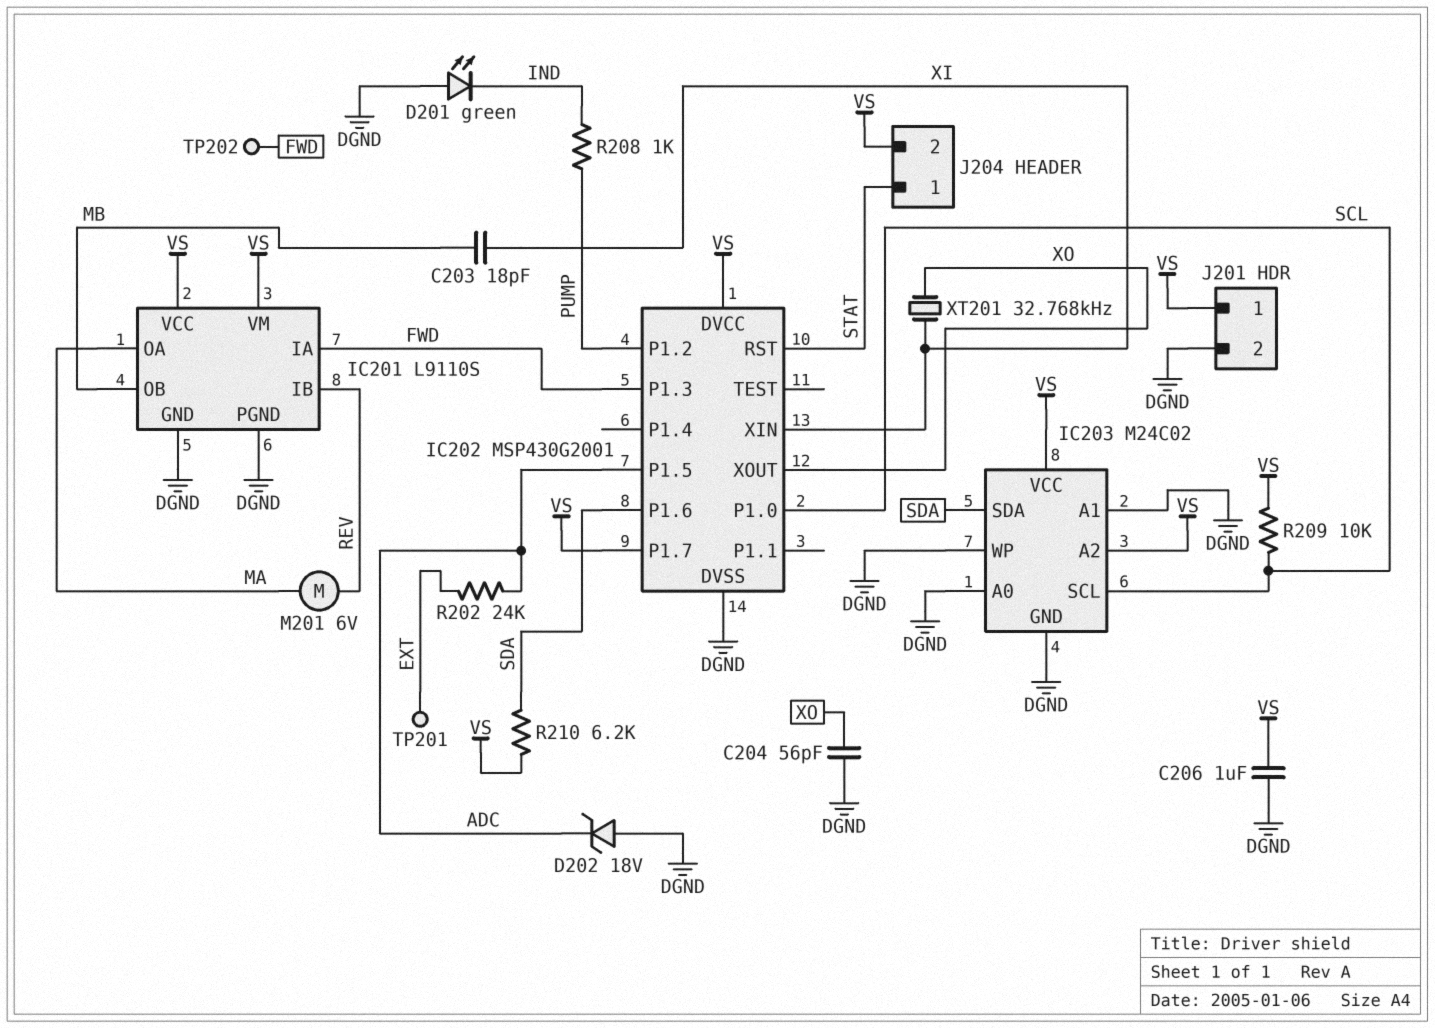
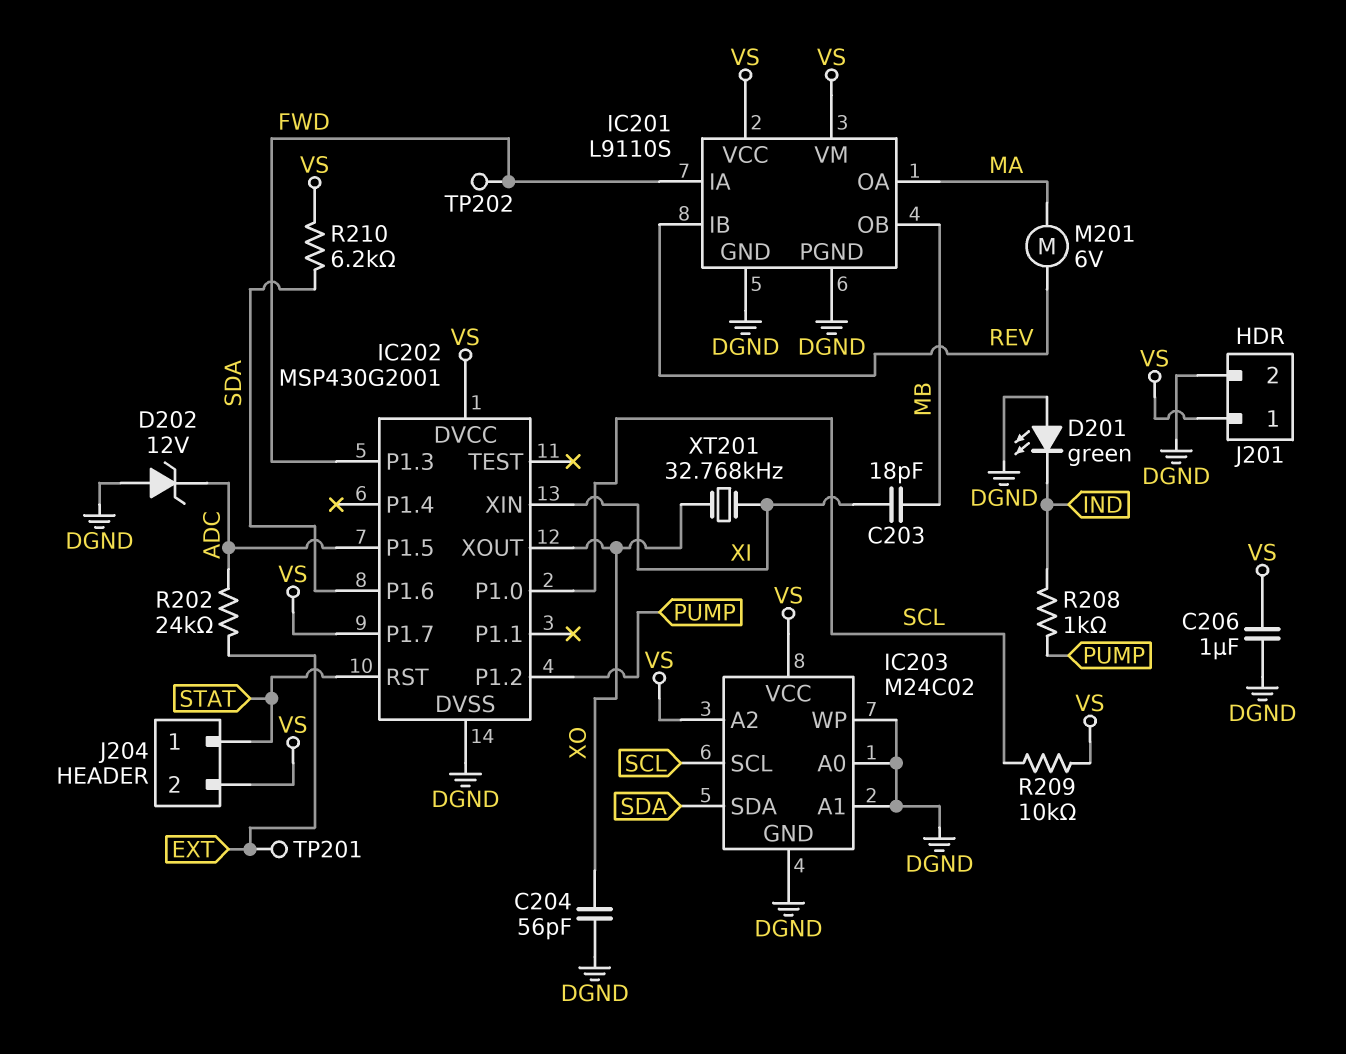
D202: zener 18V (A DGND, K ADC) -> zener 12V (A DGND, K ADC)

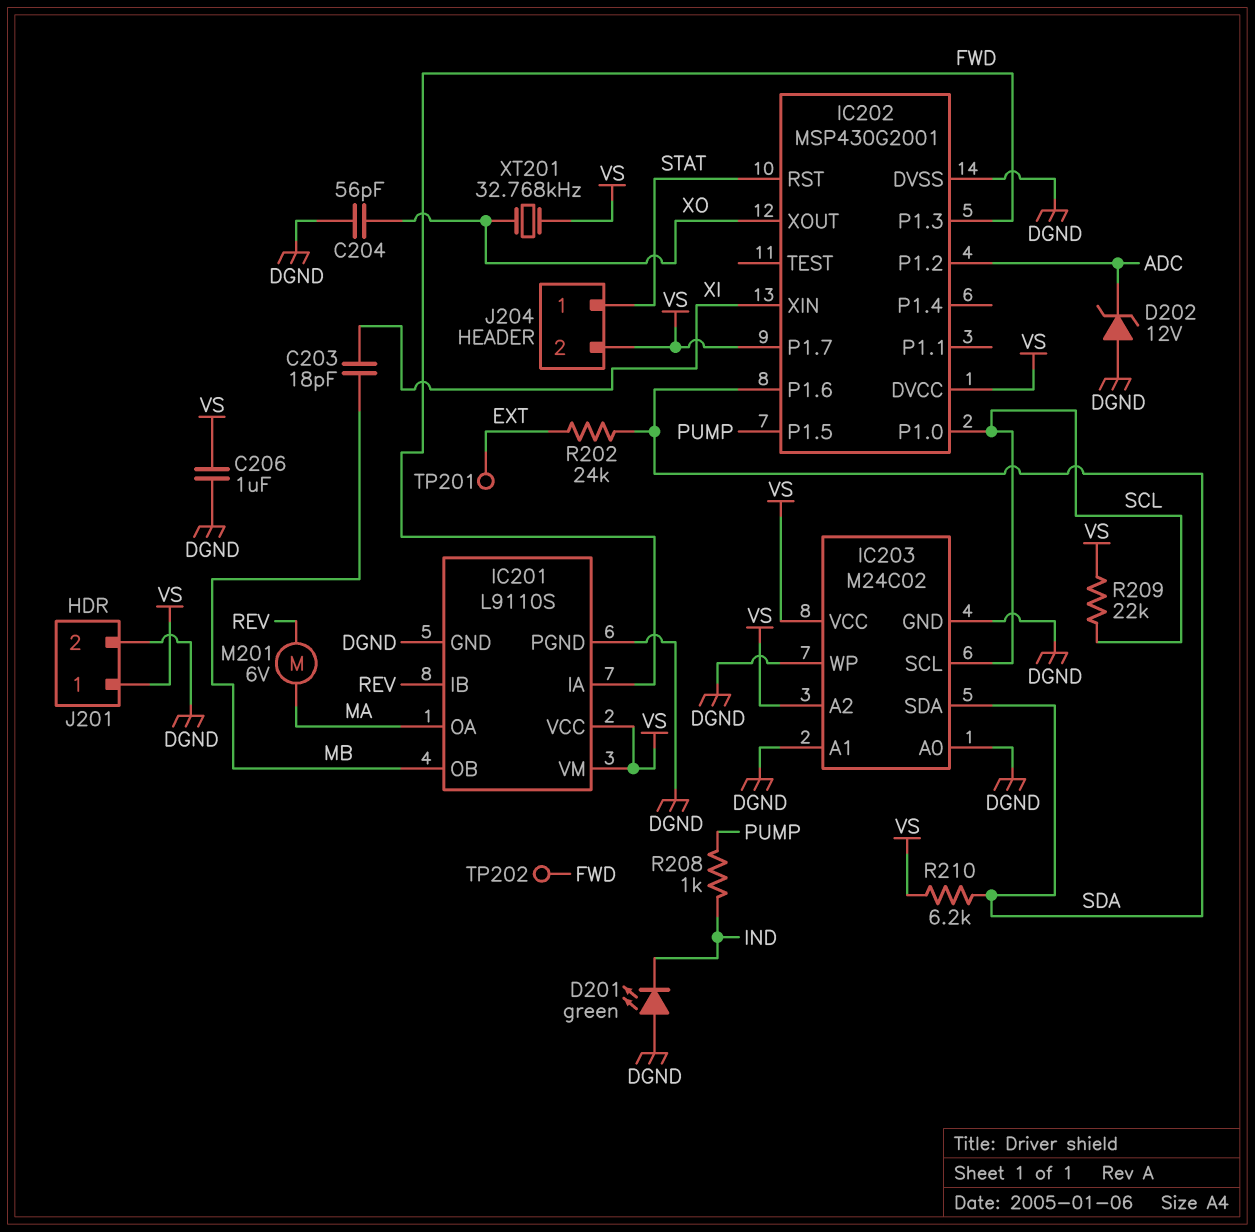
IC202 pin P1.2: PUMP -> ADC
IC202 pin P1.5: ADC -> PUMP
R202: 24k (ADC, EXT) -> 24k (EXT, SDA)
R209: 10k (SCL, VS) -> 22k (SCL, VS)
XT201: 32.768kHz (XI, XO) -> 32.768kHz (VS, XO)

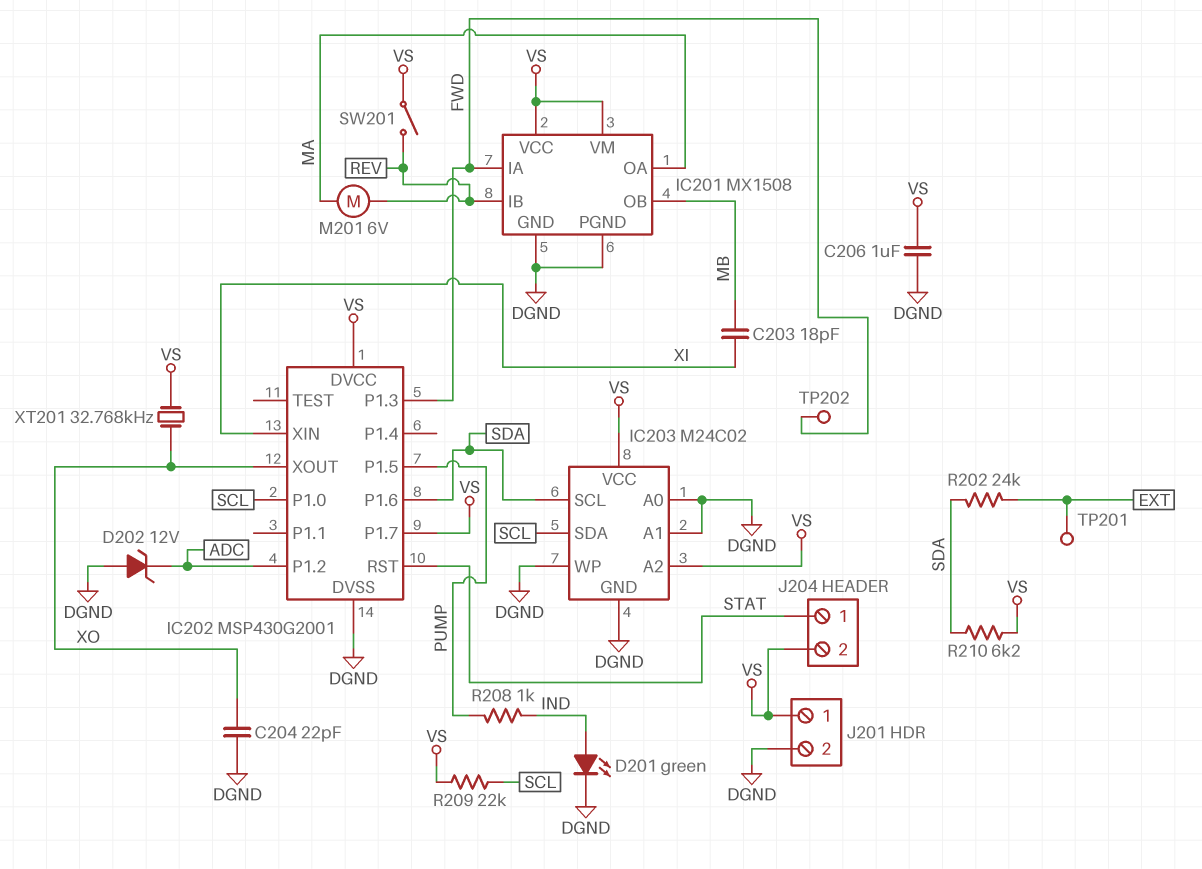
C204: 56pF (DGND, XO) -> 22pF (DGND, XO)
D201: LED green (A DGND, K IND) -> LED green (A IND, K DGND)
IC201: L9110S -> MX1508
IC203 pin SCL: SCL -> SDA
IC203 pin SDA: SDA -> SCL
SW201: none -> switch (REV, VS)

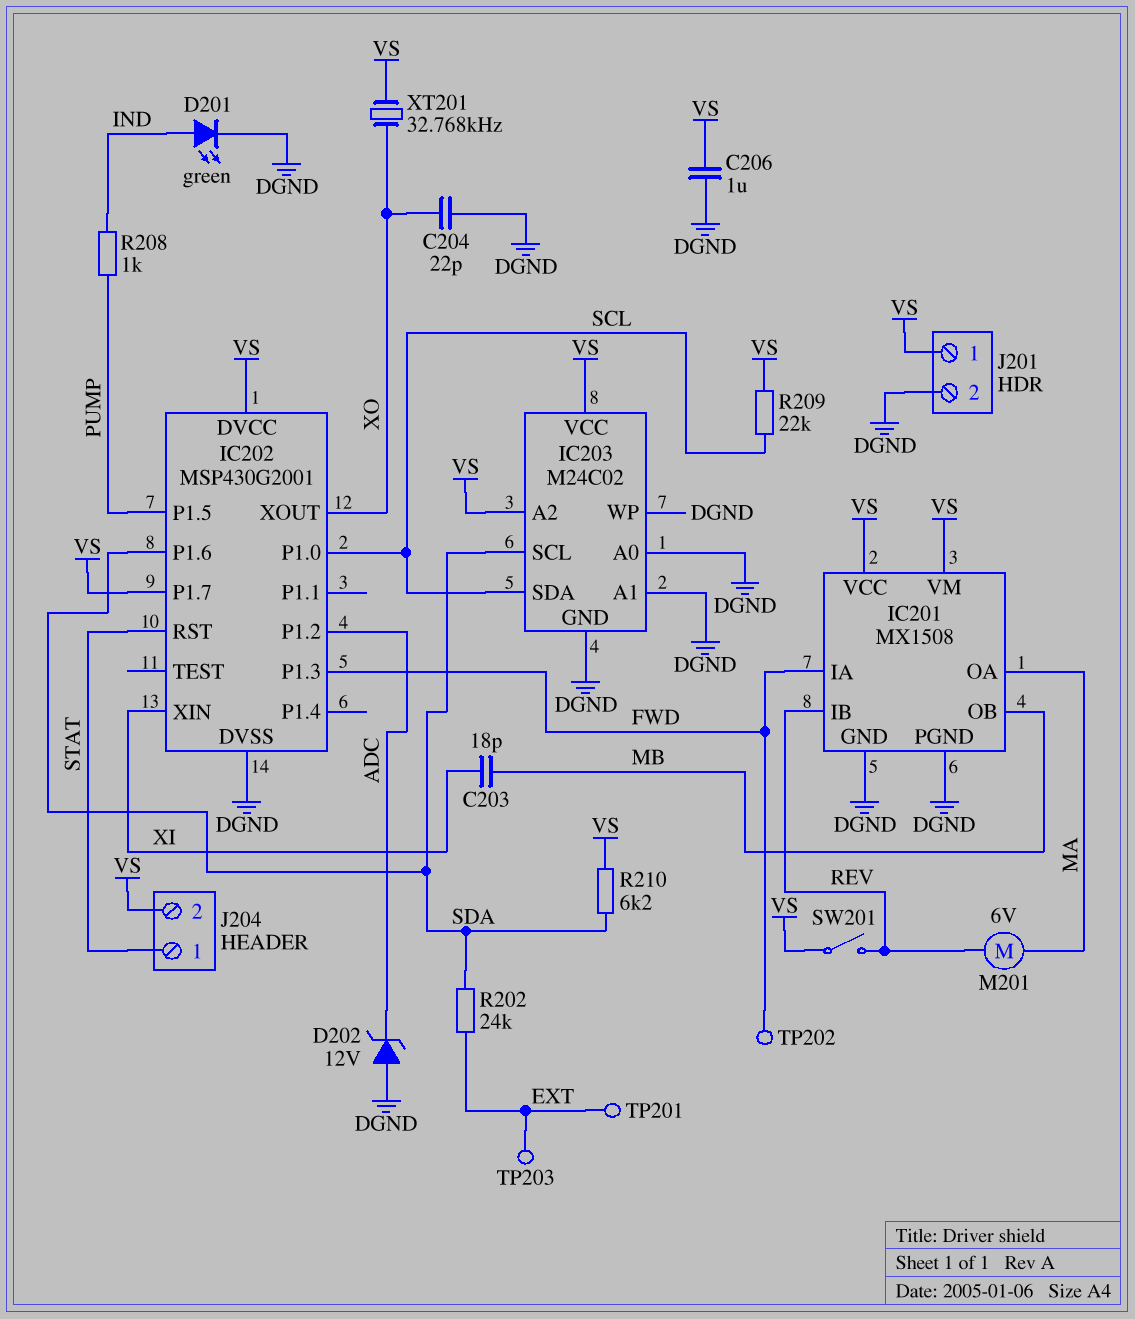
TP203: none -> test point (EXT)

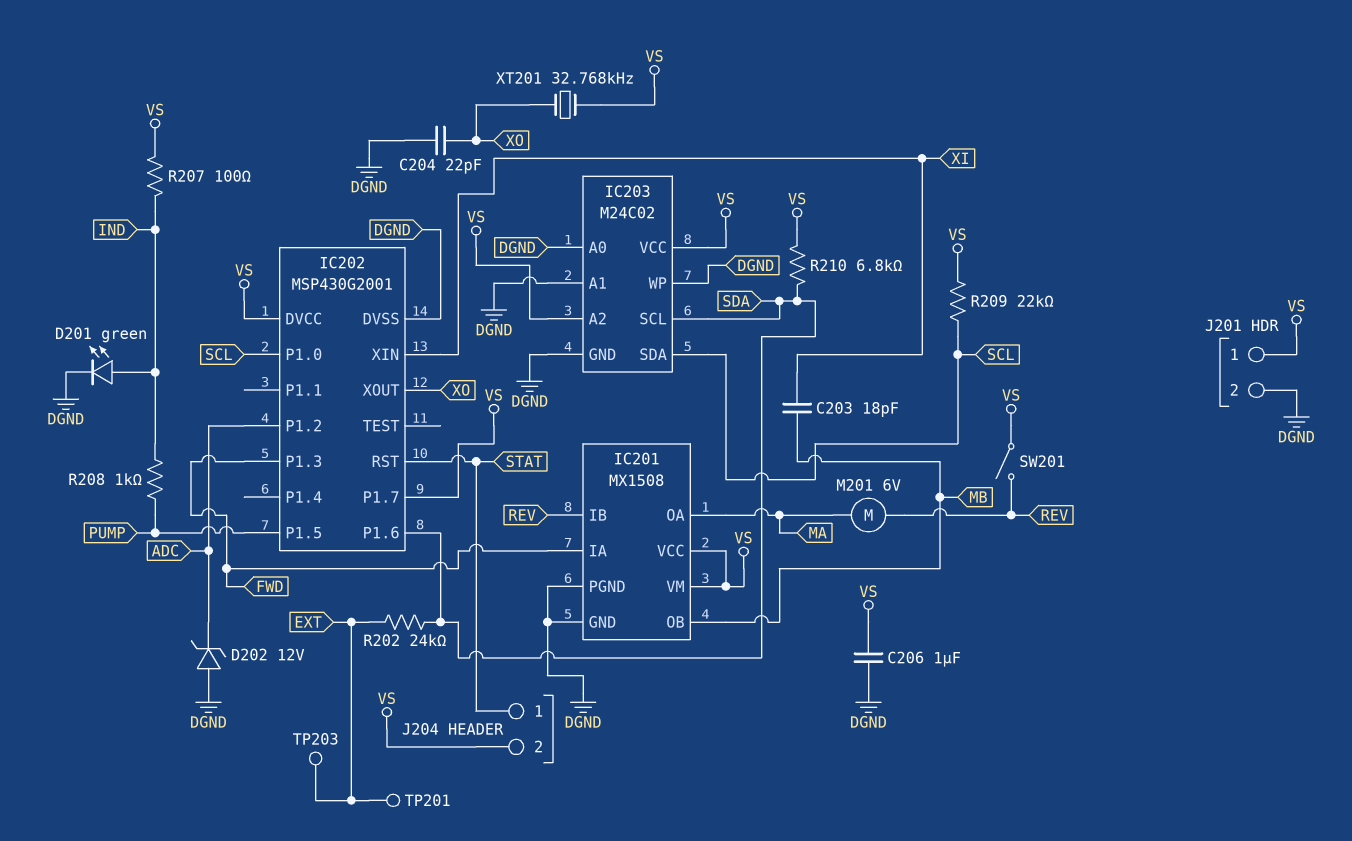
R207: none -> 100 (IND, VS)
R210: 6.2k (SDA, VS) -> 6.8k (SDA, VS)
TP202: test point (FWD) -> none

